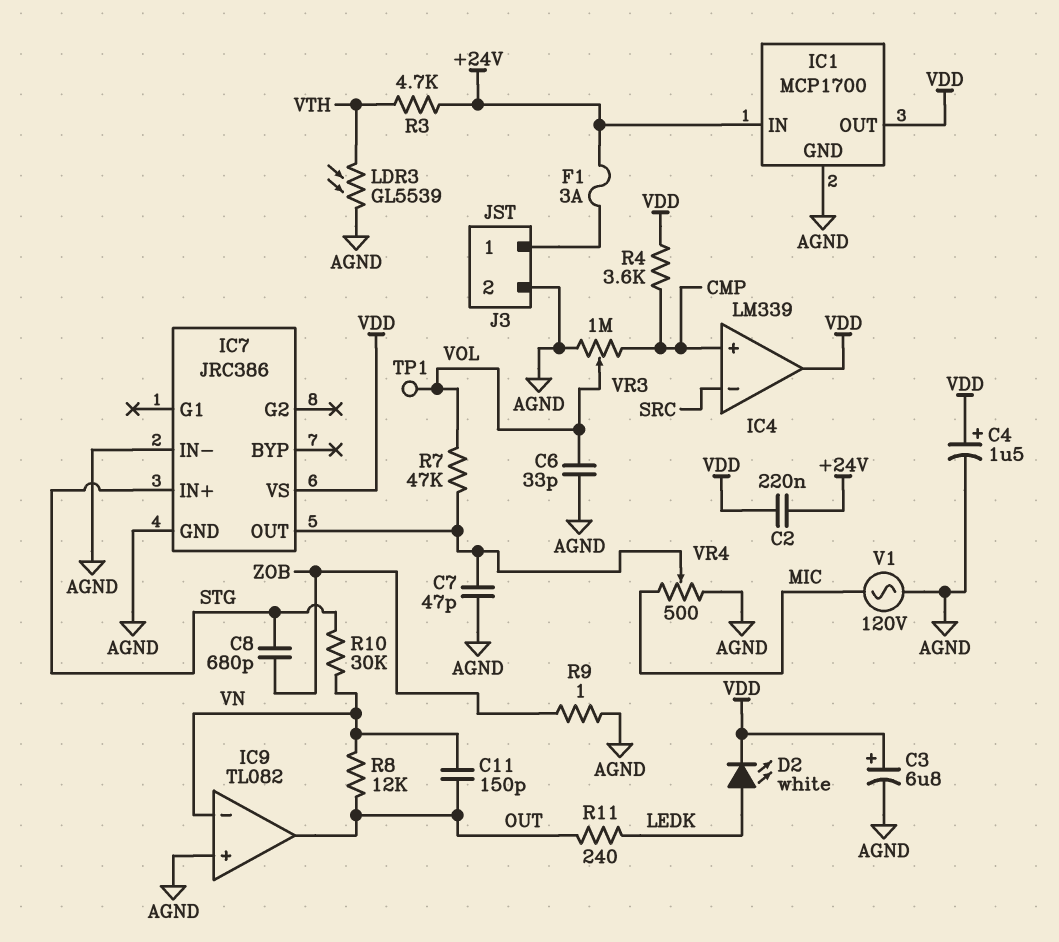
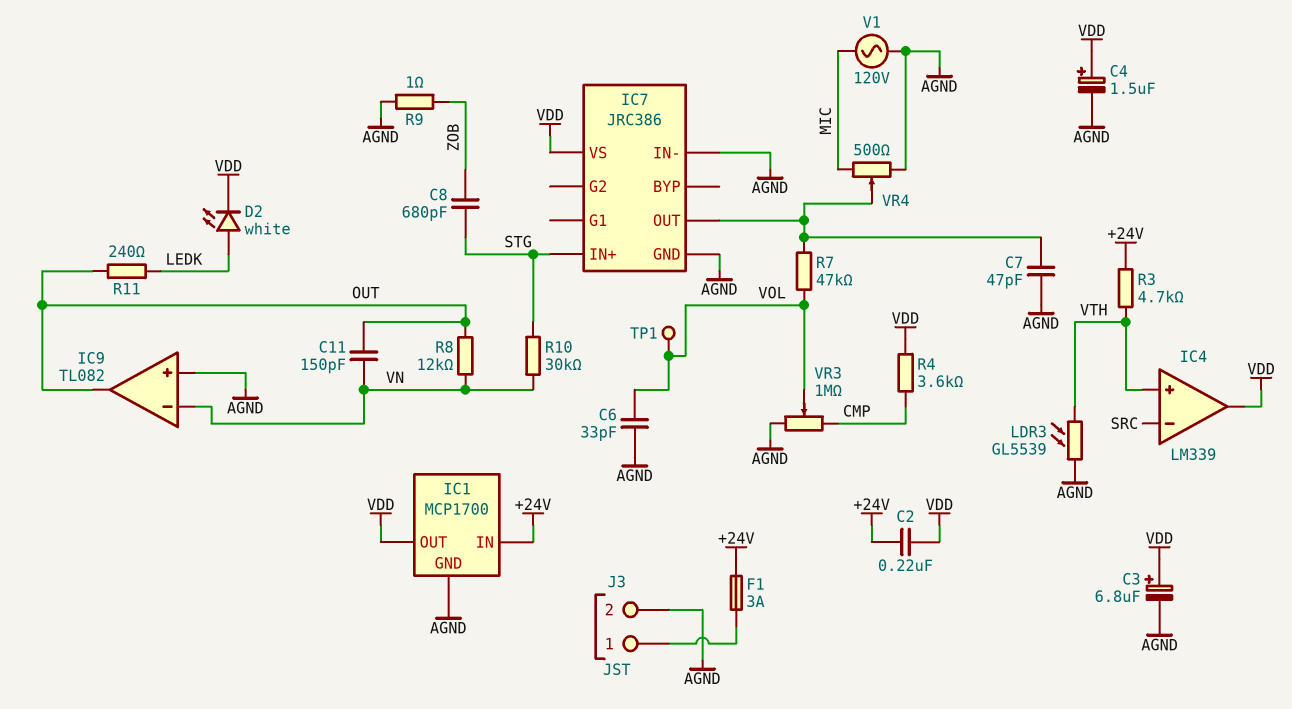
IC4 pin in+: CMP -> VTH

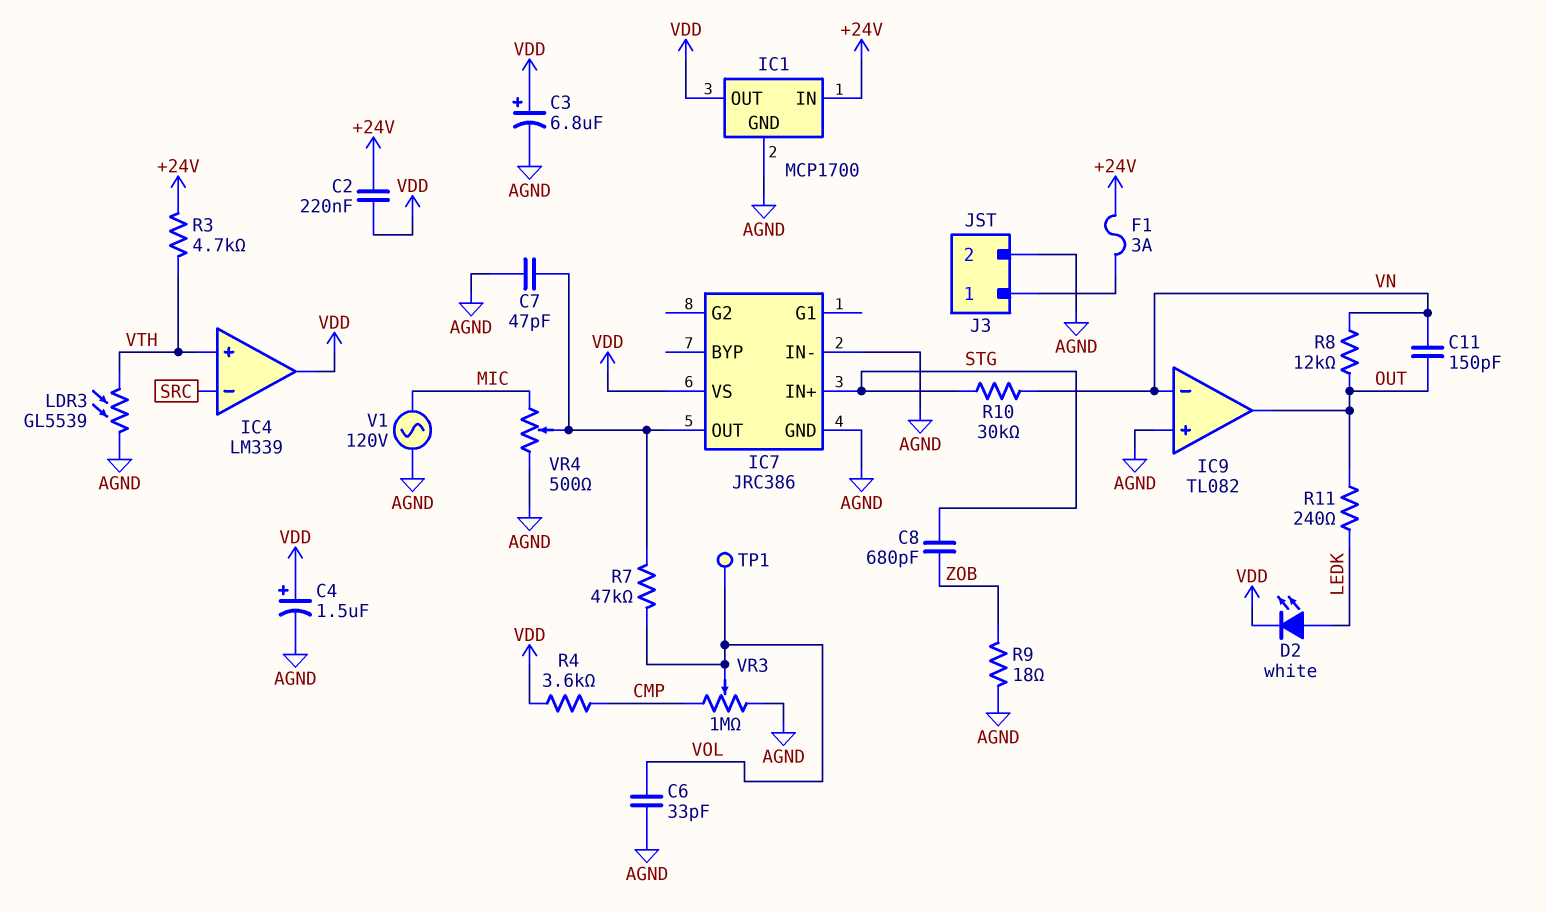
R9: 1 (AGND, ZOB) -> 18 (AGND, ZOB)

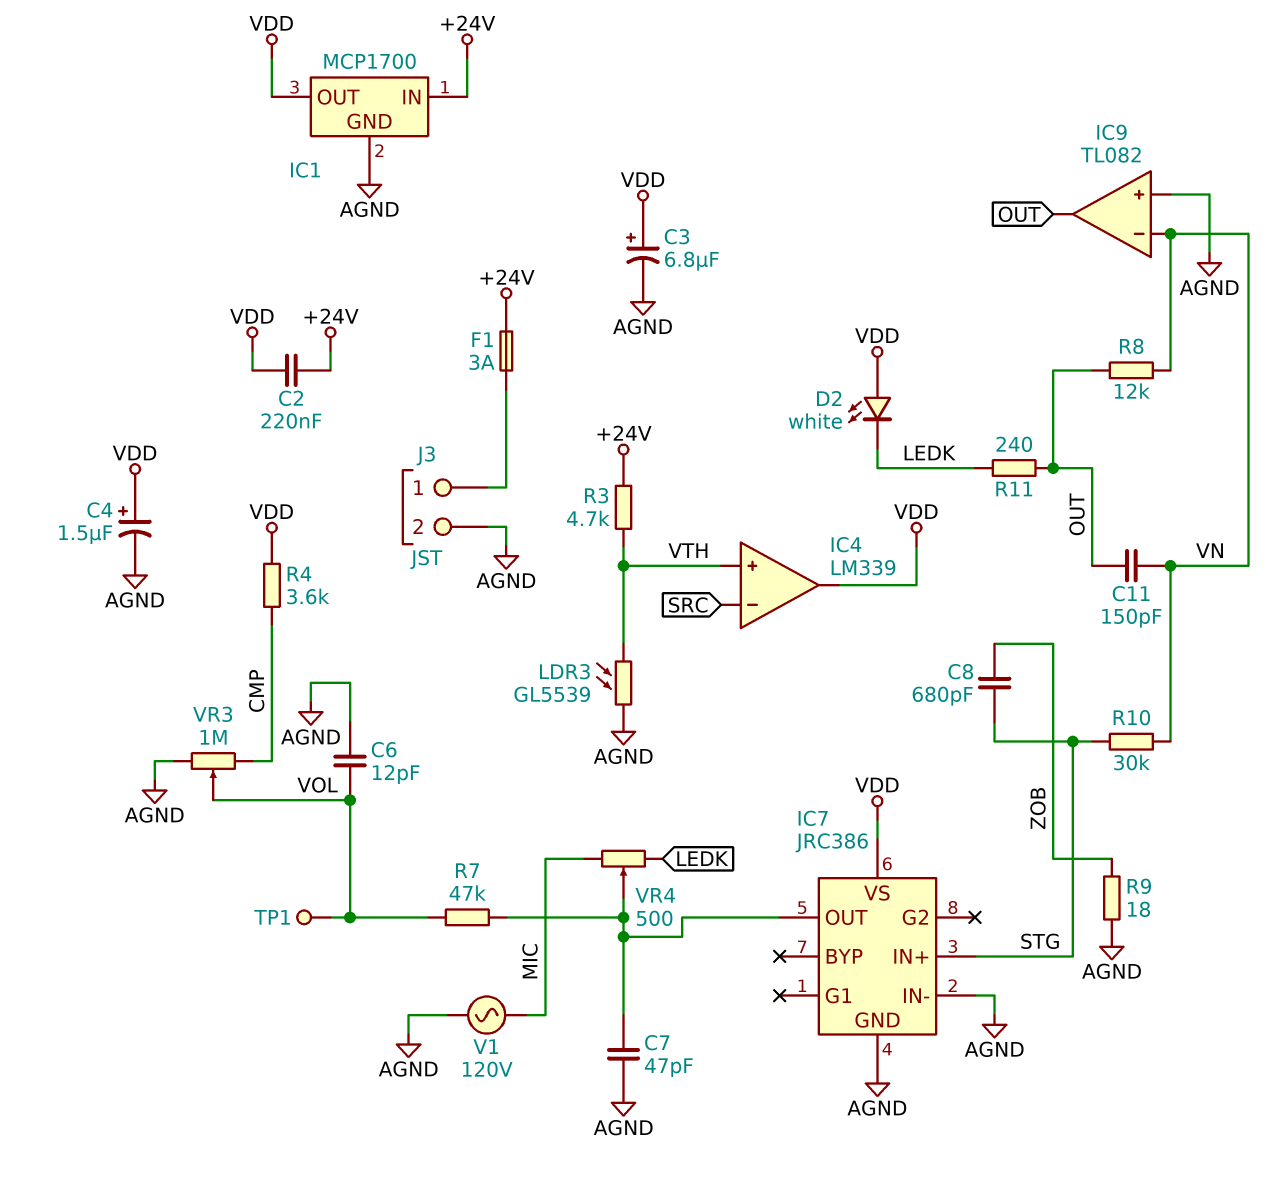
C6: 33pF (AGND, VOL) -> 12pF (AGND, VOL)
D2: LED white (A LEDK, K VDD) -> LED white (A VDD, K LEDK)
VR4: 500 (AGND, MIC, wiper IC7/OUT) -> 500 (LEDK, MIC, wiper IC7/OUT)

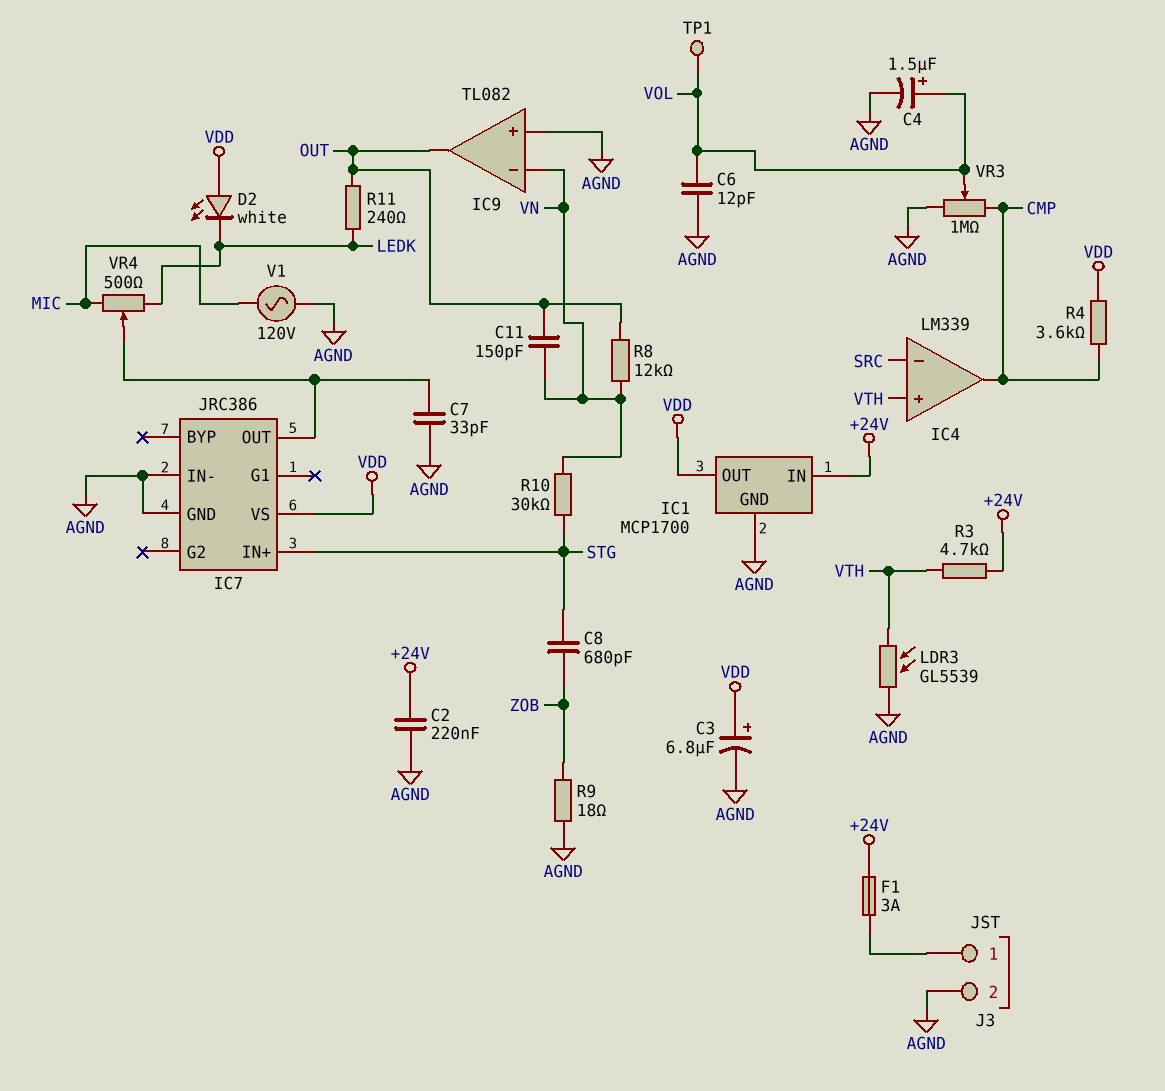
C2: 220nF (+24V, VDD) -> 220nF (+24V, AGND)
C4: 1.5uF (plus VDD, minus AGND) -> 1.5uF (plus VOL, minus AGND)
C7: 47pF (AGND, IC7/OUT) -> 33pF (AGND, IC7/OUT)
IC4 pin out: VDD -> CMP
R7: 47k (IC7/OUT, VOL) -> none

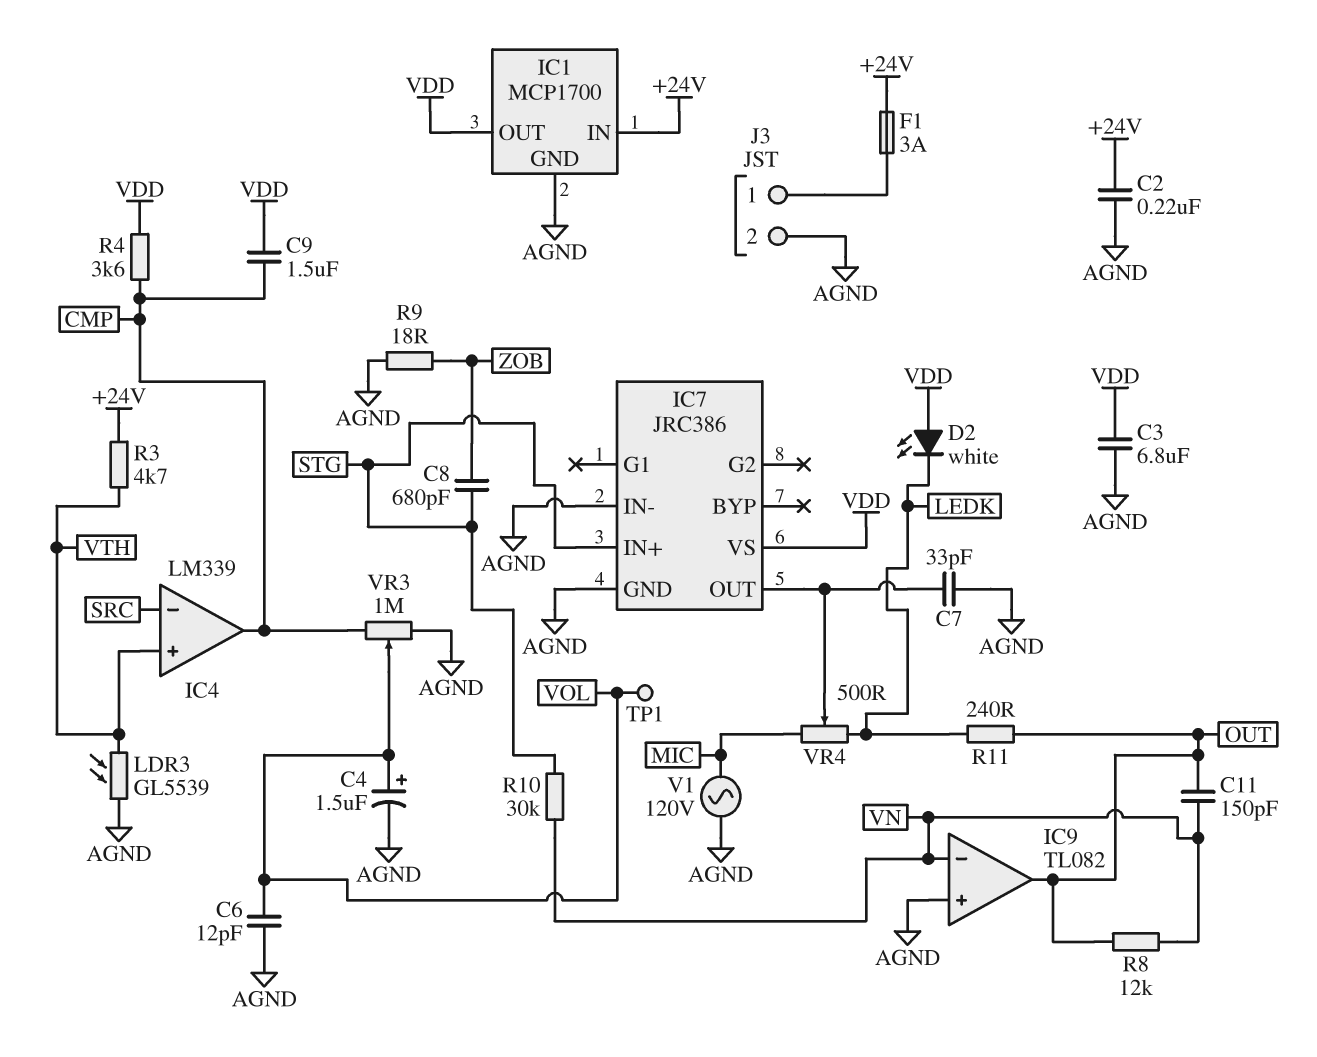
C3: 6.8uF (plus VDD, minus AGND) -> 6.8uF (AGND, VDD)
C9: none -> 1.5uF (CMP, VDD)

